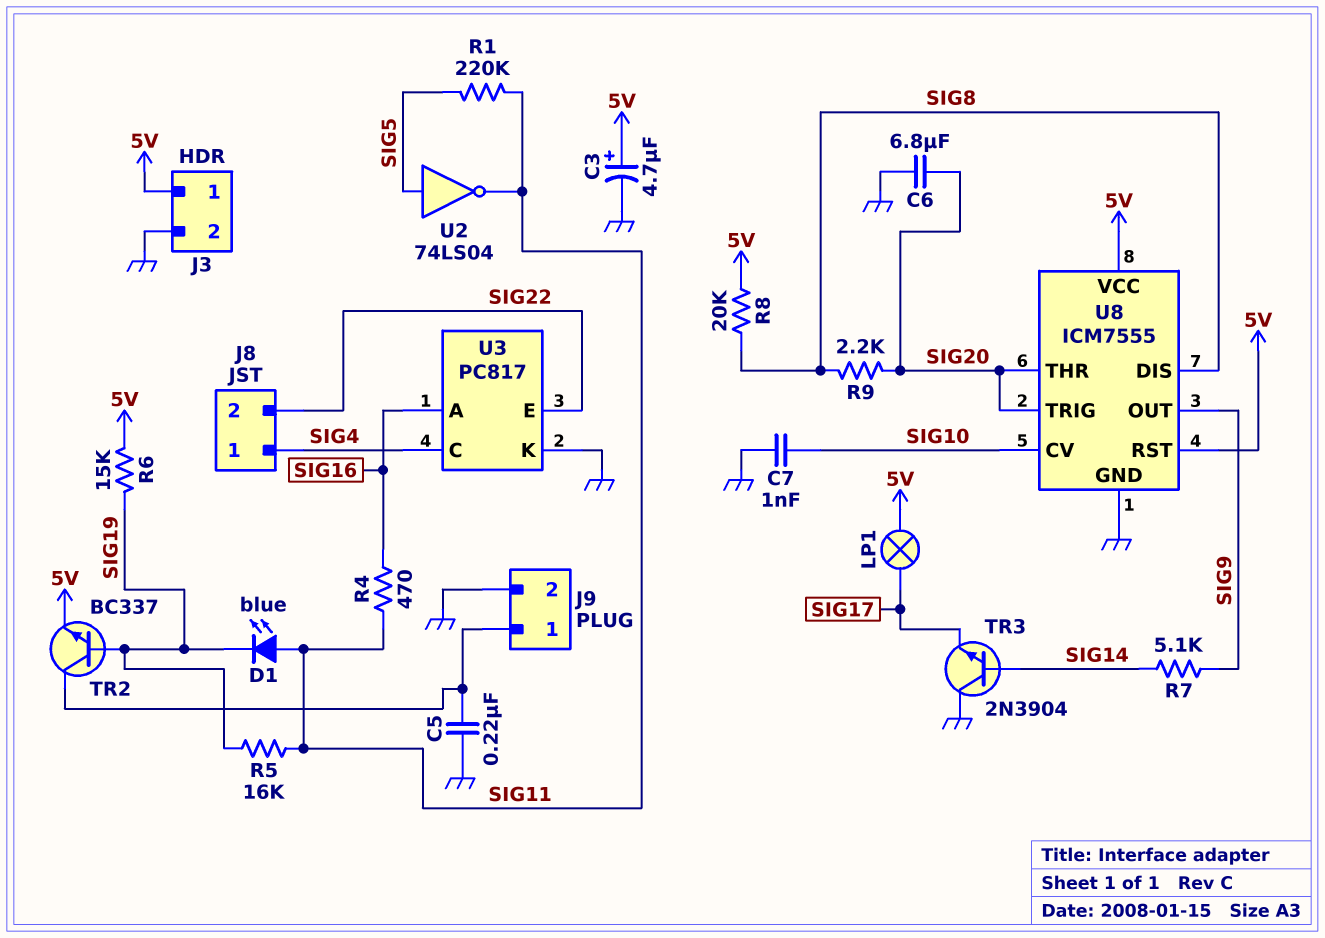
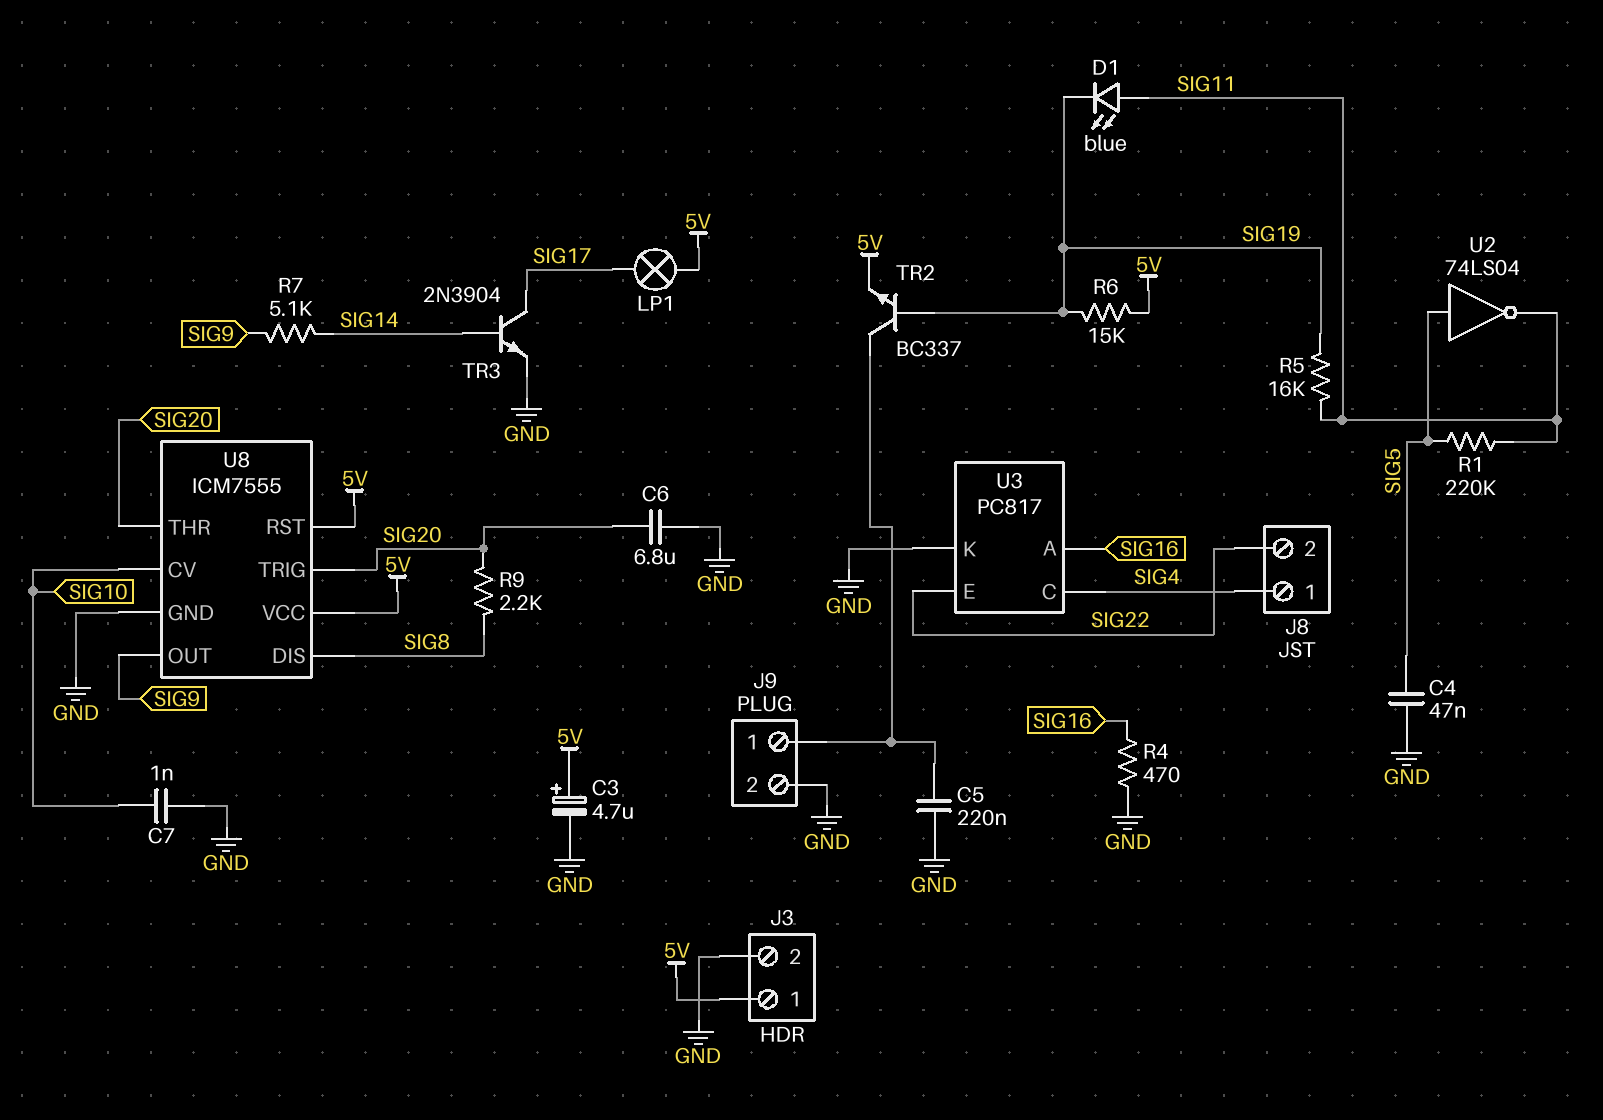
C4: none -> 47nF (GND, SIG5)
R4: 470 (SIG11, SIG16) -> 470 (GND, SIG16)
R8: 20k (5V, SIG8) -> none
TR3: NPN 2N3904 (B SIG14, C GND, E SIG17) -> NPN 2N3904 (B SIG14, C SIG17, E GND)

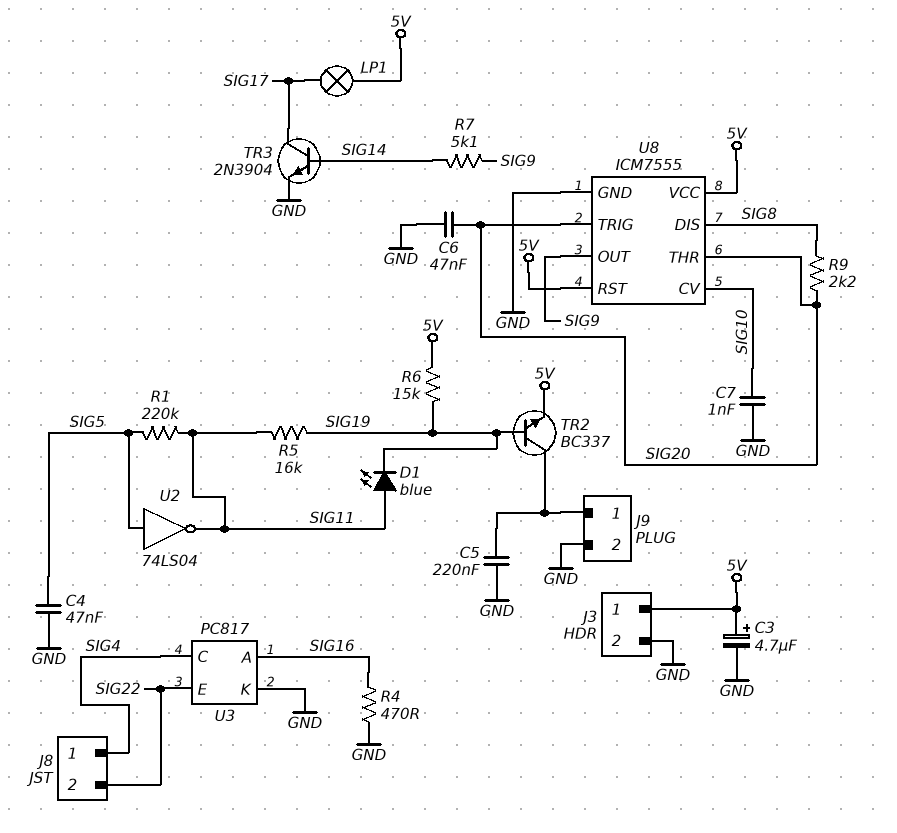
C6: 6.8uF (GND, SIG20) -> 47nF (GND, SIG20)

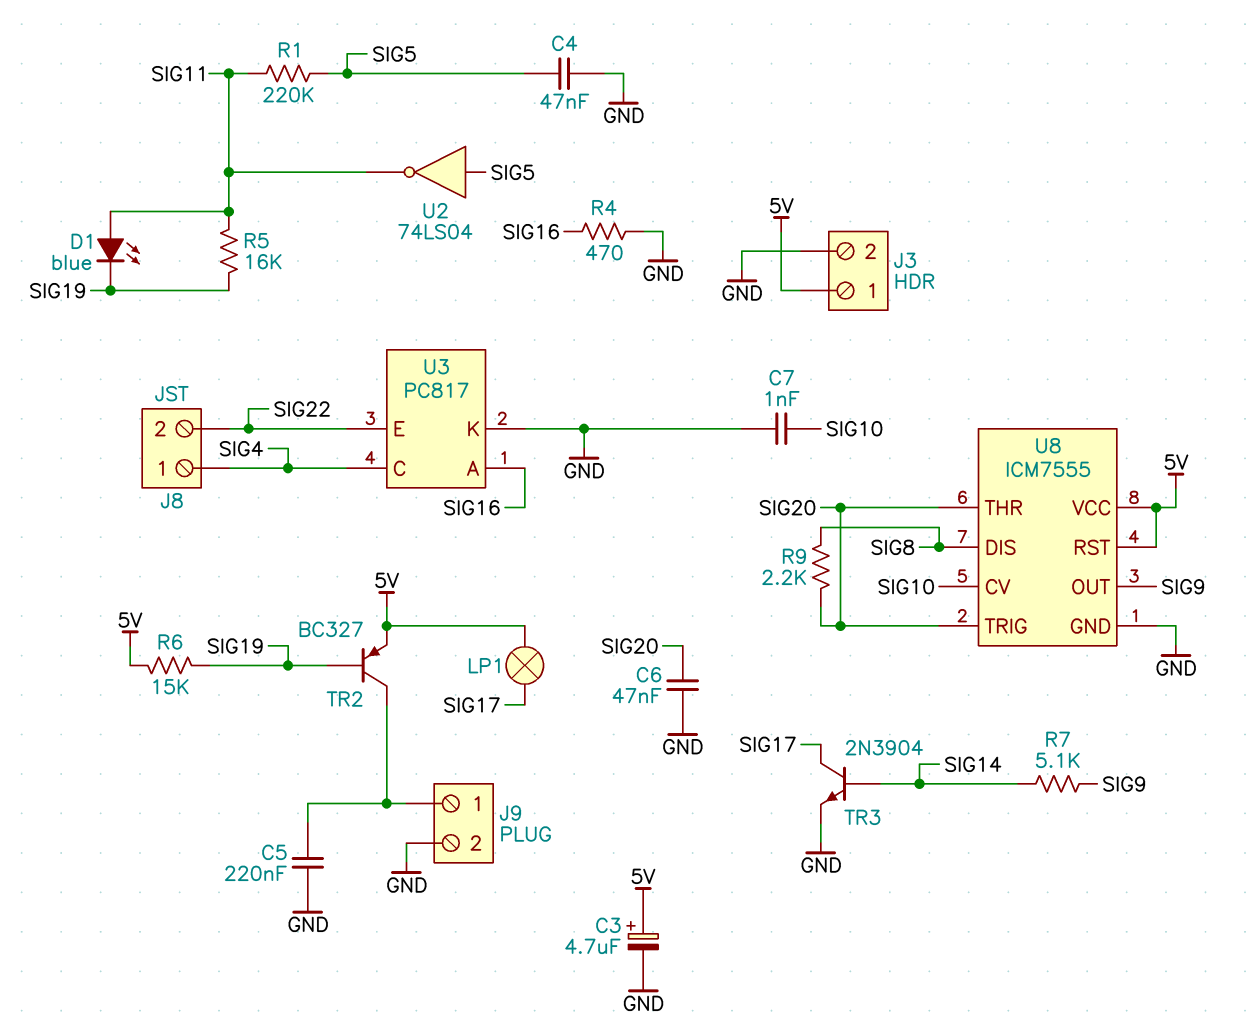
TR2: NPN BC337 (B SIG19, C J9/1, E 5V) -> PNP BC327 (B SIG19, C J9/1, E 5V)

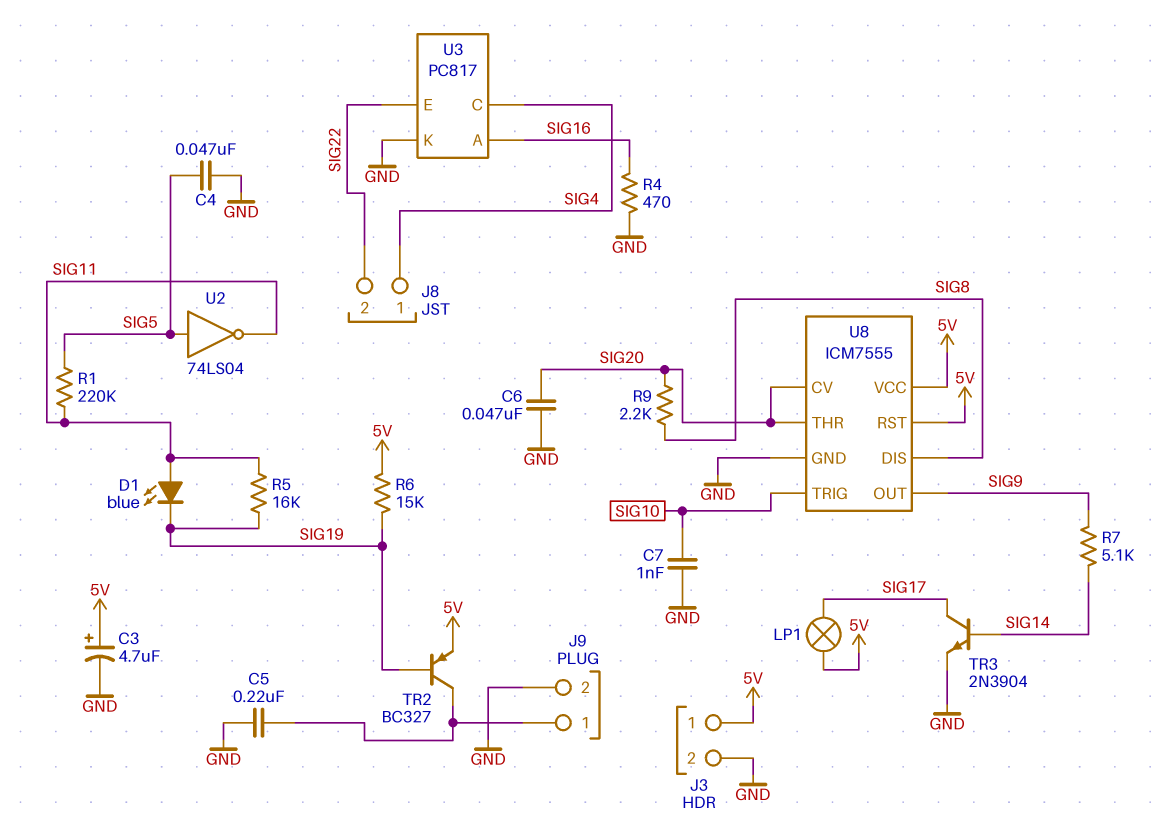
U8 pin CV: SIG10 -> SIG20
U8 pin TRIG: SIG20 -> SIG10

